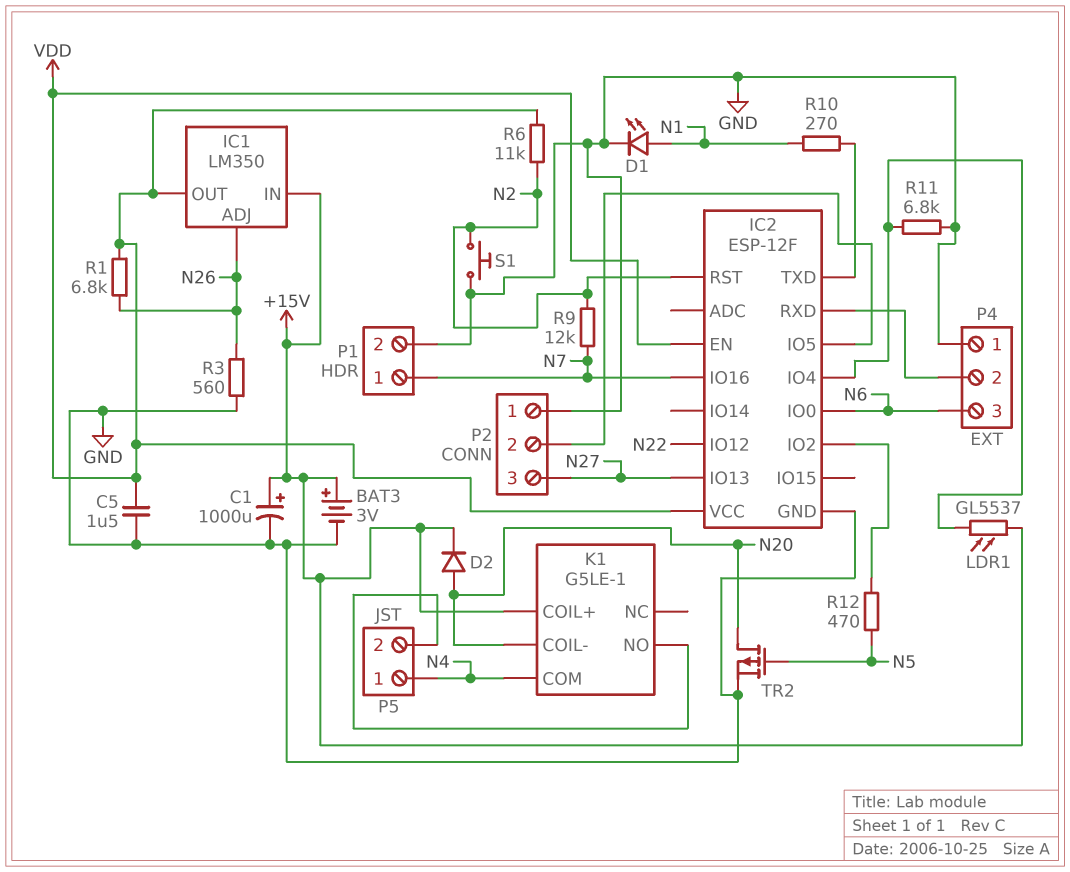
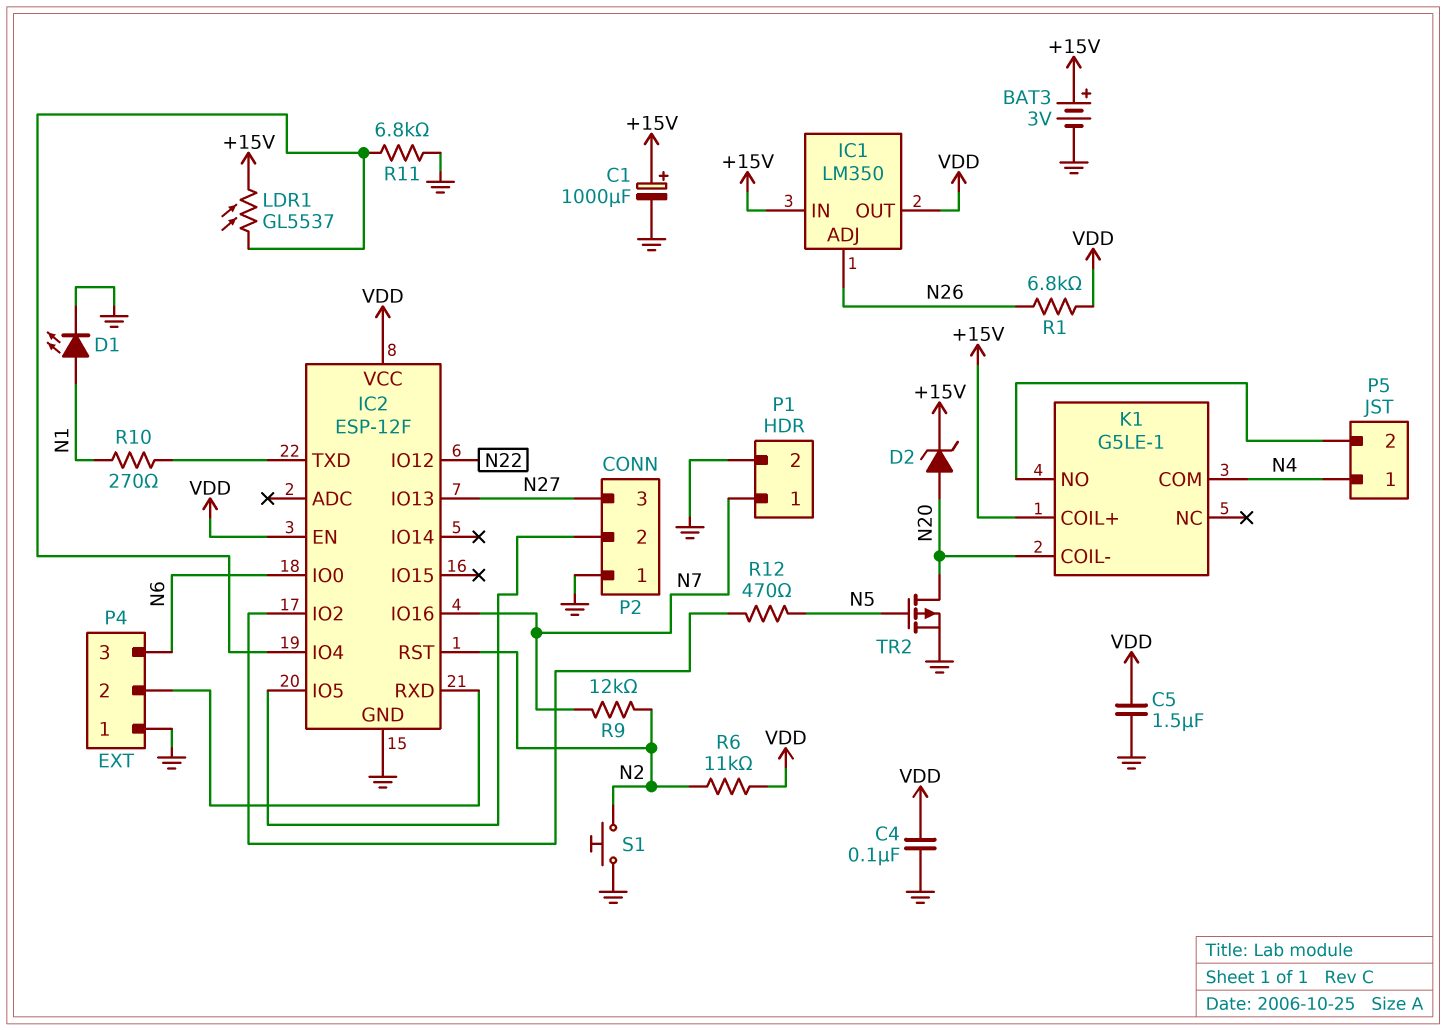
C4: none -> 100nF (GND, VDD)
D2: diode (A N20, K +15V) -> zener (A N20, K +15V)
R3: 560 (GND, N26) -> none

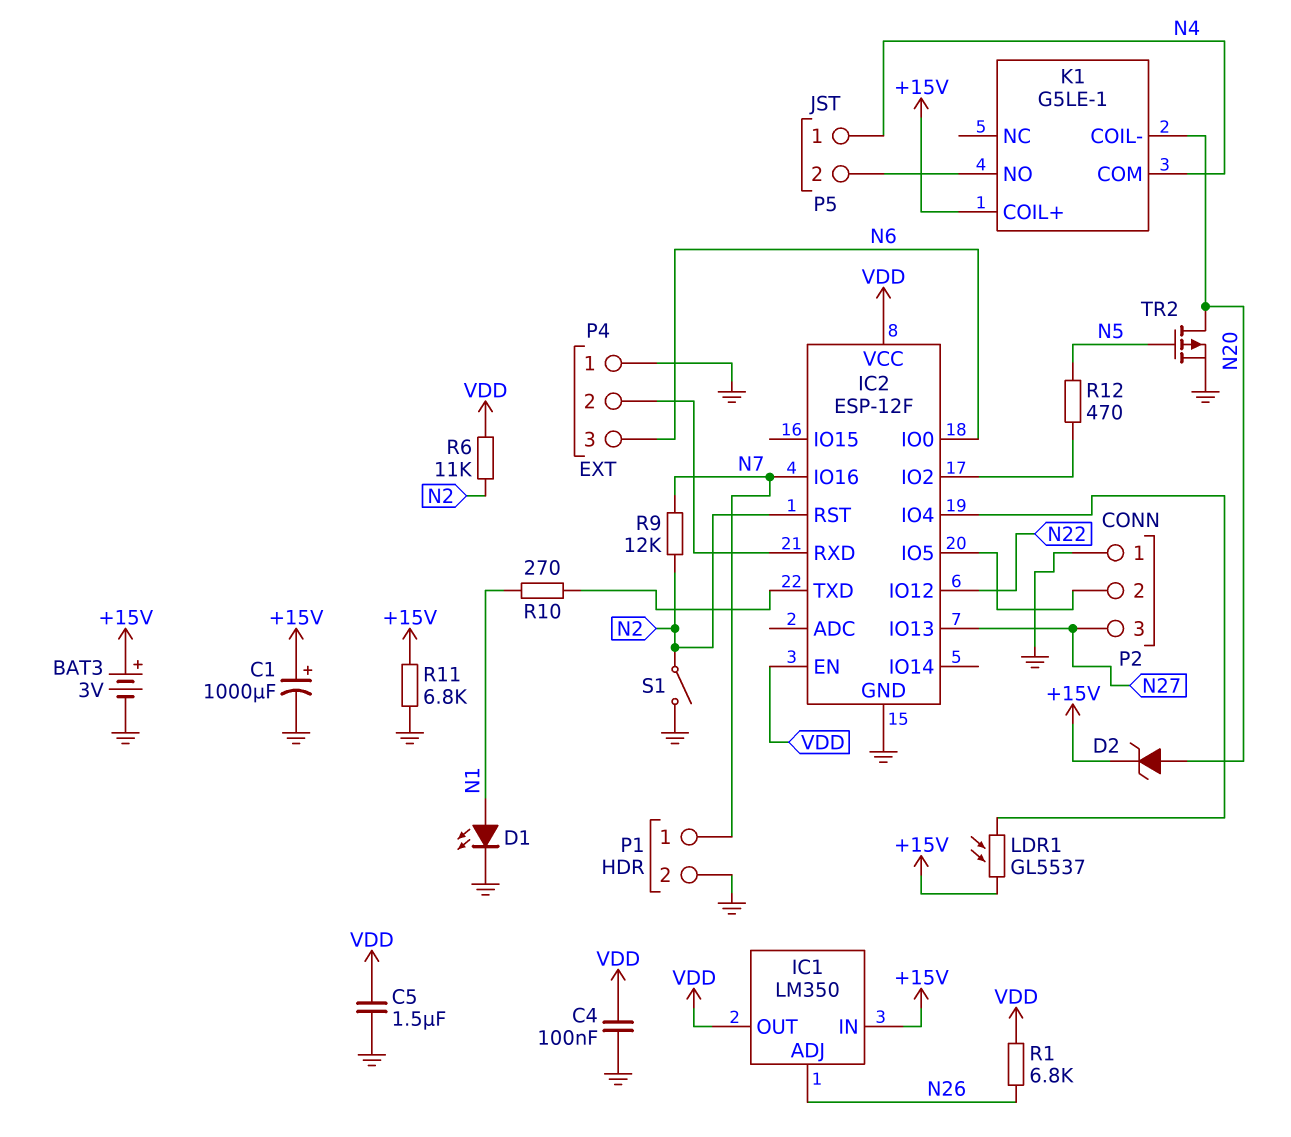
R11: 6.8k (GND, IC2/IO4) -> 6.8k (+15V, GND)
S1: button (GND, N2) -> switch (GND, N2)

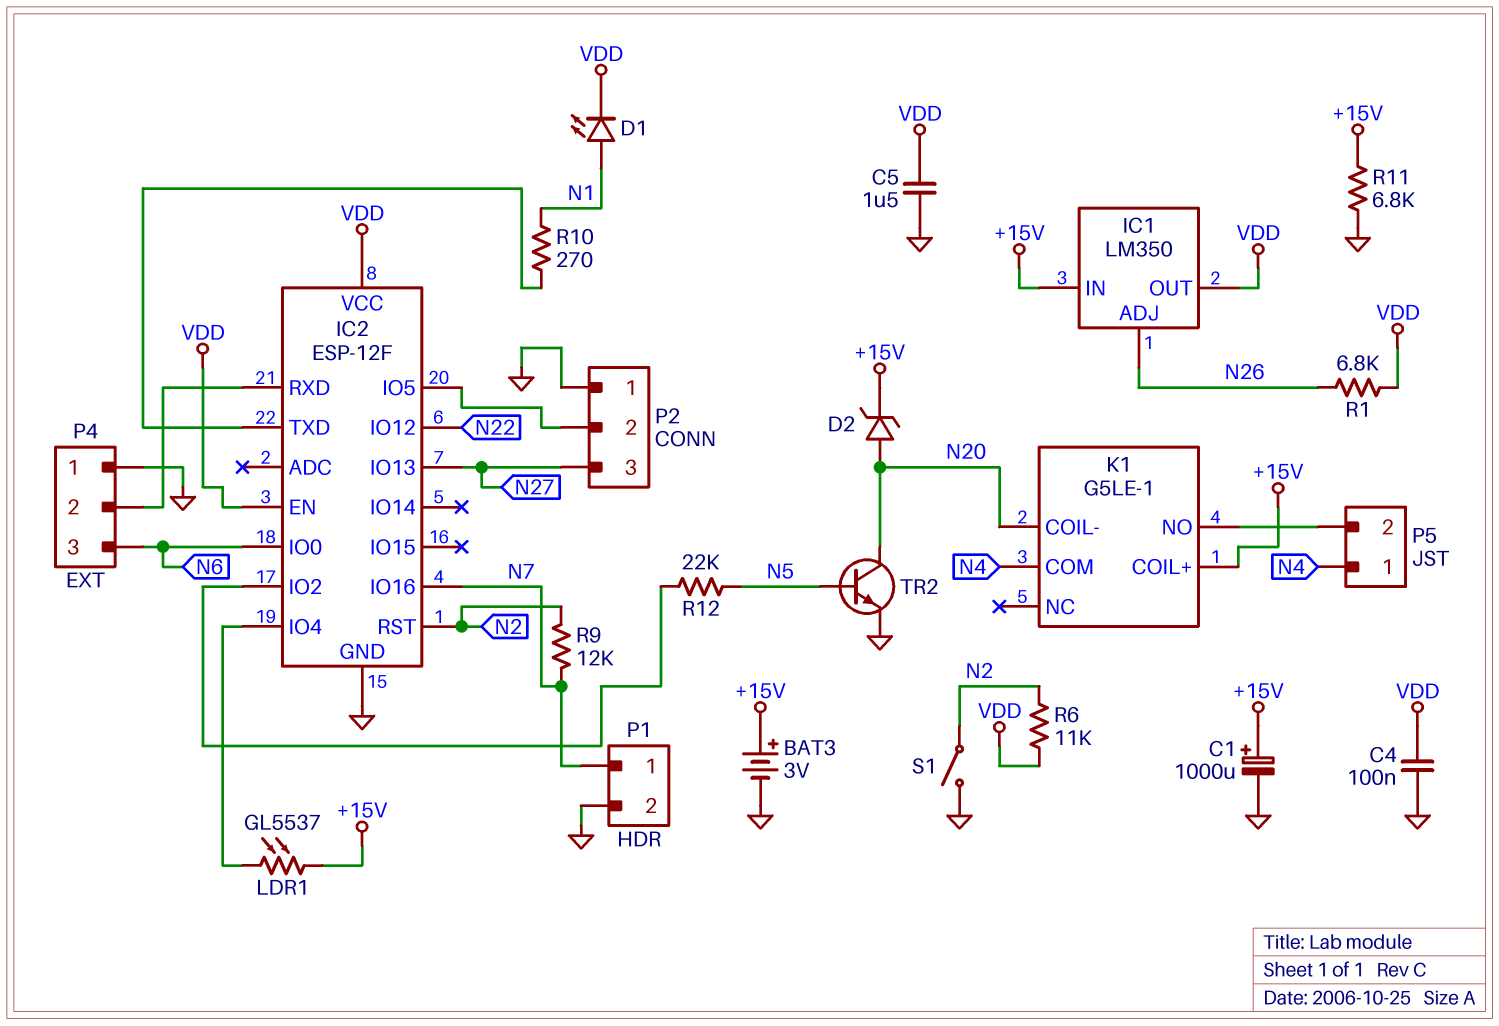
D1: LED (A N1, K GND) -> LED (A N1, K VDD)
R12: 470 (IC2/IO2, N5) -> 22k (IC2/IO2, N5)
TR2: PMOS (G N5, D N20, S GND) -> NPN (B N5, C N20, E GND)

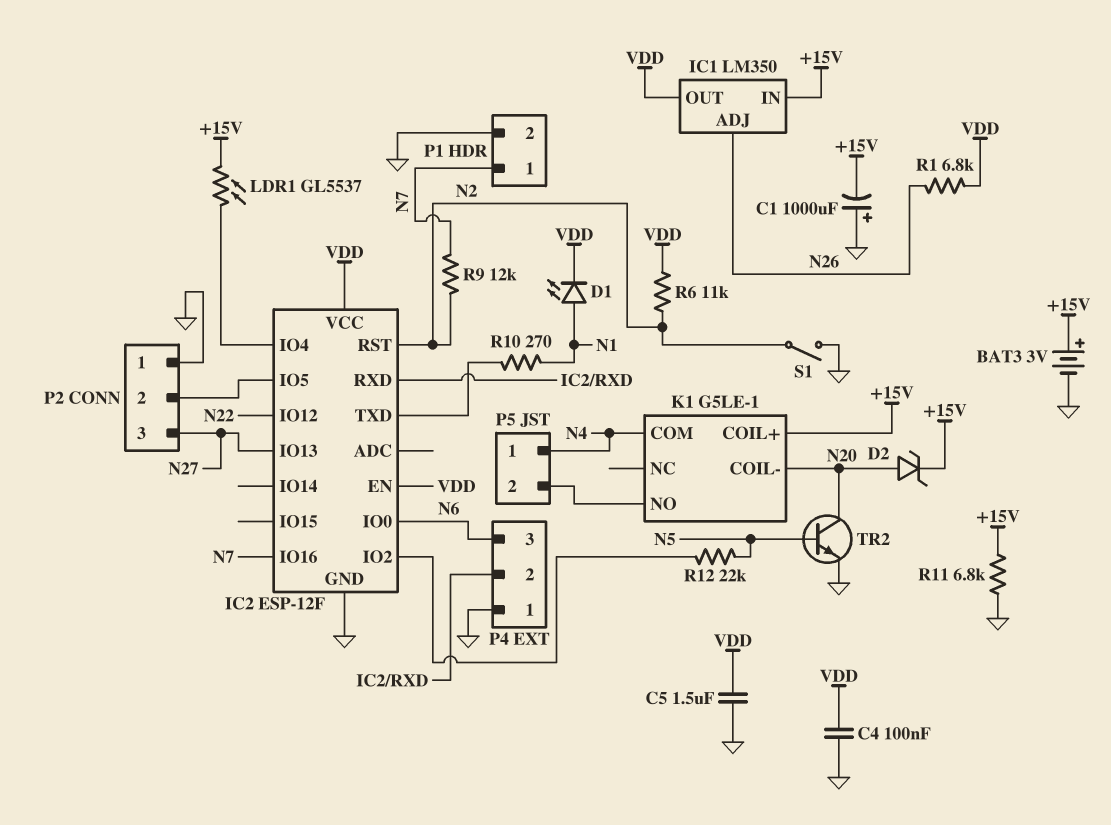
C1: 1000uF (plus +15V, minus GND) -> 1000uF (plus GND, minus +15V)

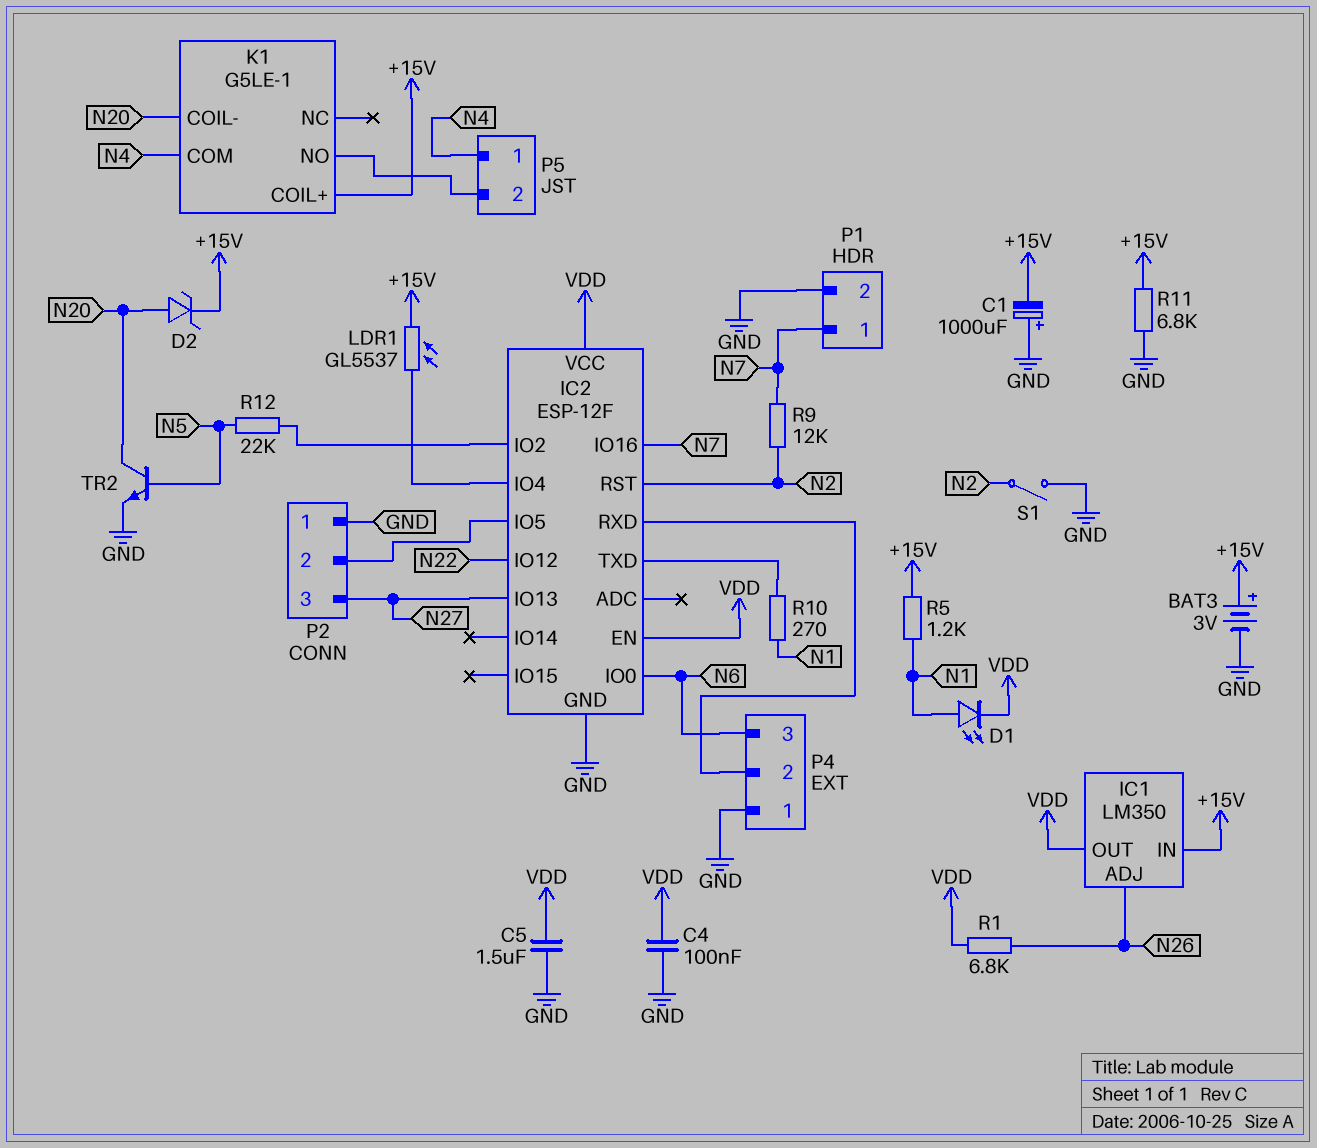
R5: none -> 1.2k (+15V, N1)
R6: 11k (N2, VDD) -> none

